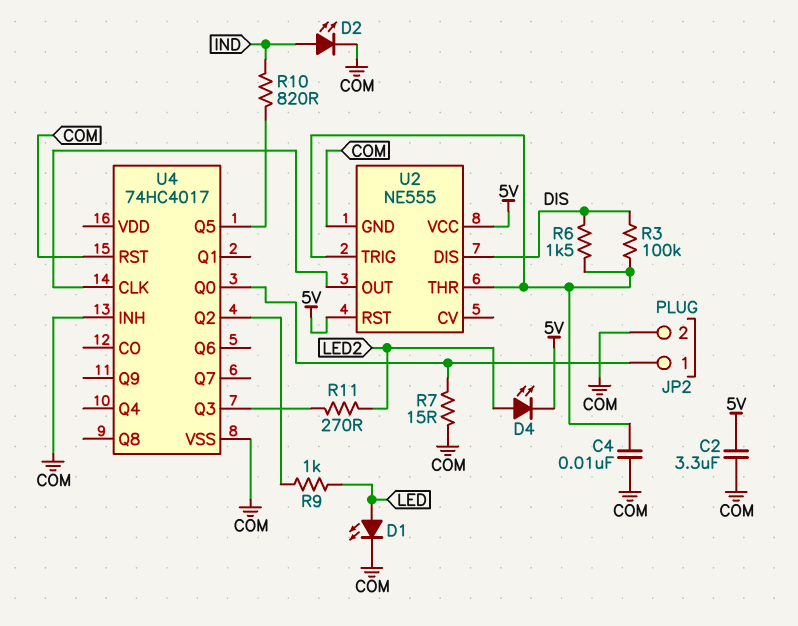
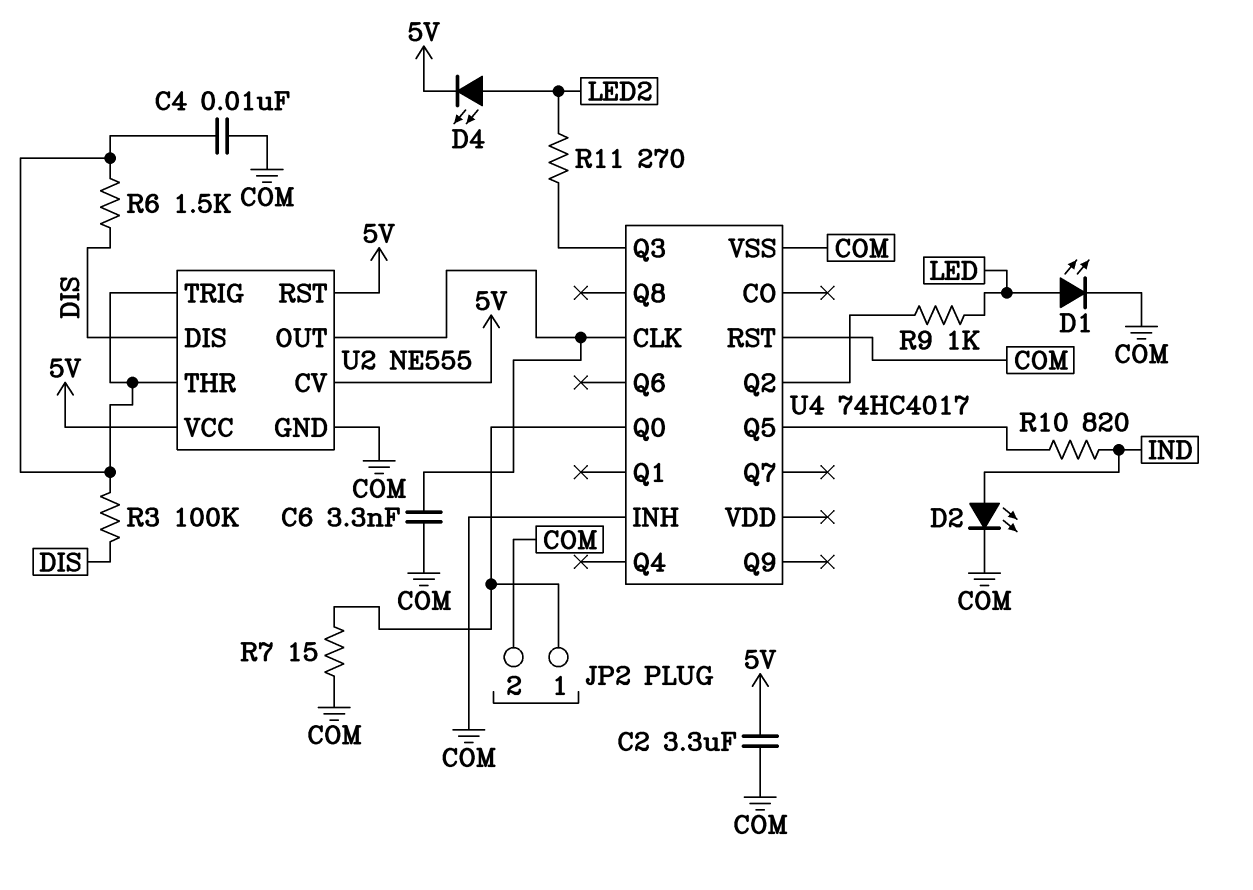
C6: none -> 3.3nF (COM, U2/OUT)
U2 pin CV: none -> 5V

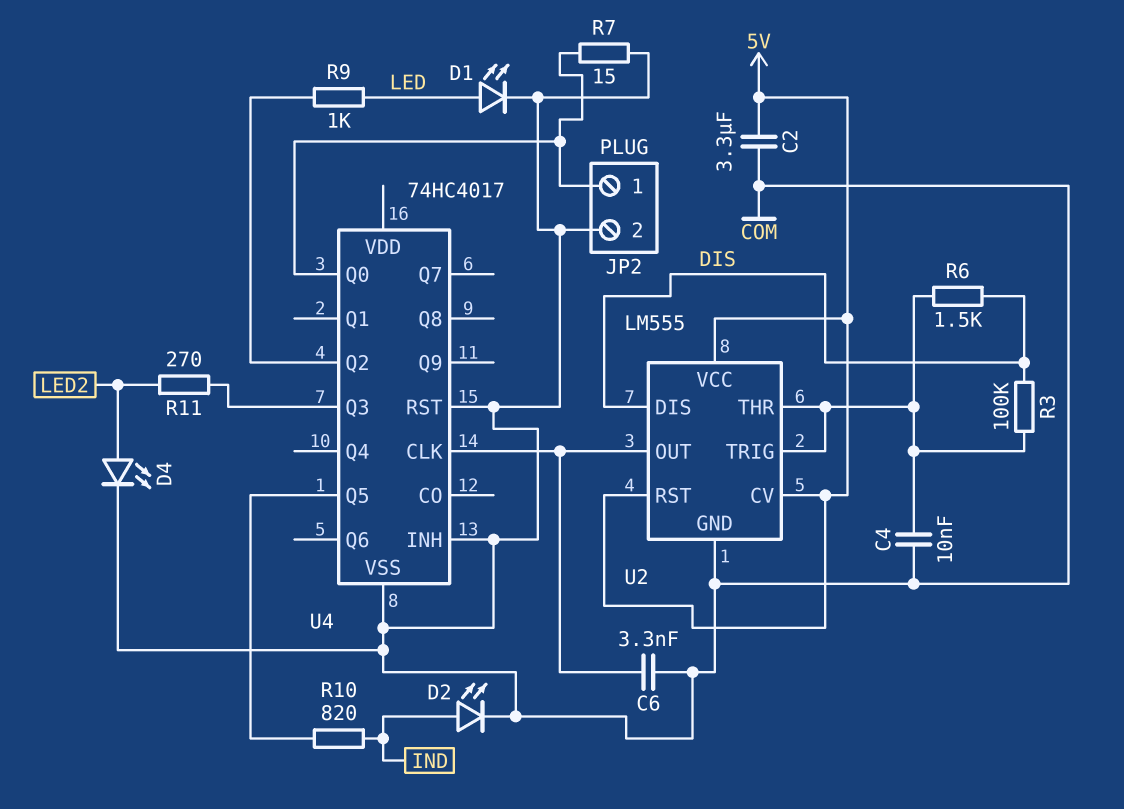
D4: LED (A LED2, K 5V) -> LED (A LED2, K COM)
U2: NE555 -> LM555

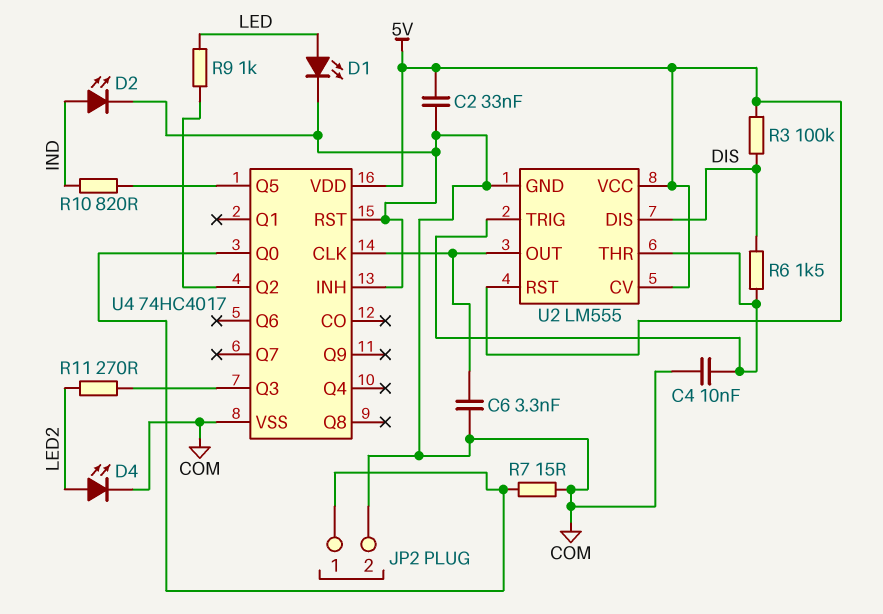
C2: 3.3uF (5V, COM) -> 33nF (5V, COM)
R3: 100k (DIS, U2/THR) -> 100k (5V, DIS)
U4 pin VDD: none -> 5V

